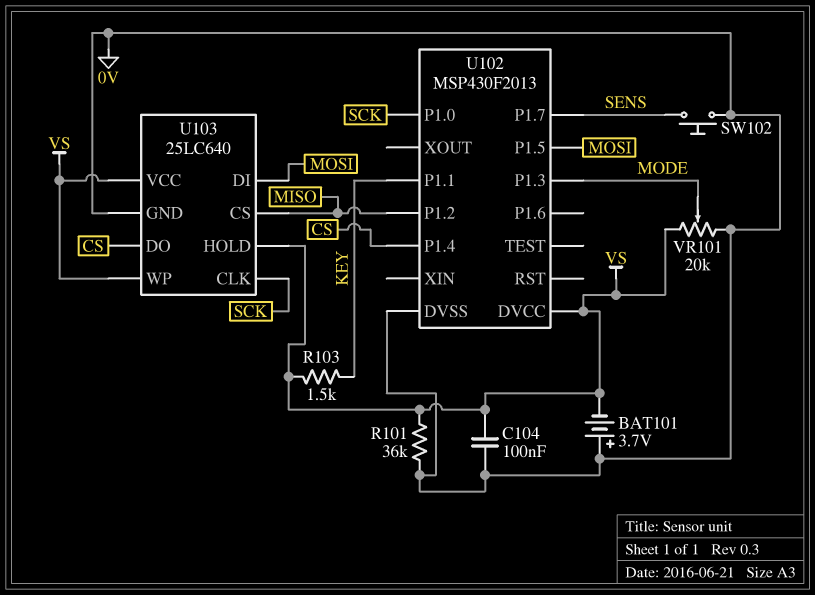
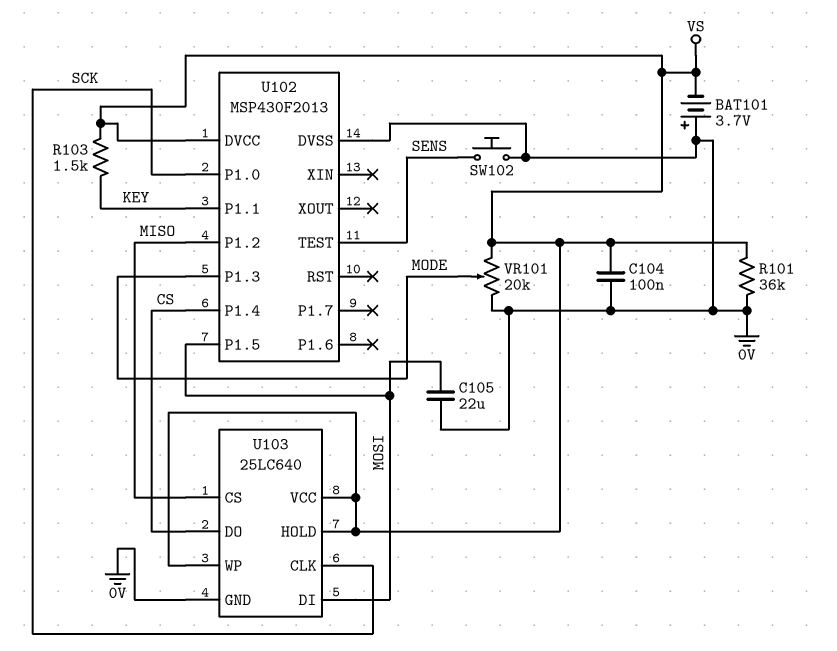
C105: none -> 22uF (0V, MOSI)
U102 pin P1.7: SENS -> none
U102 pin TEST: none -> SENS

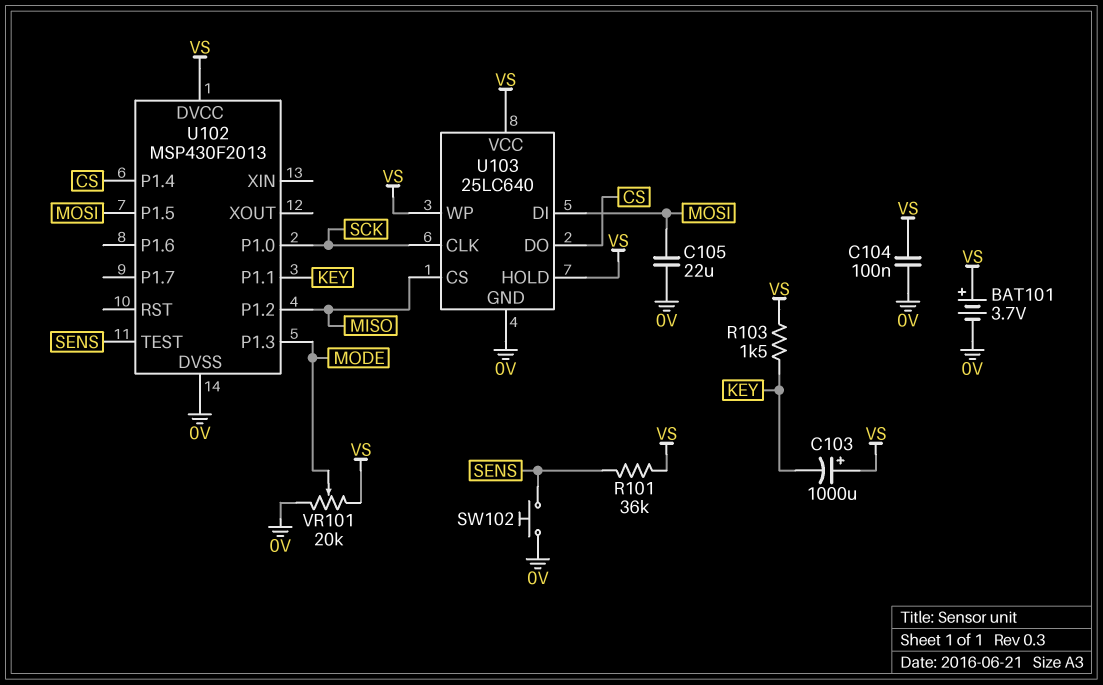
BAT101: 3.7V (plus 0V, minus VS) -> 3.7V (plus VS, minus 0V)
C103: none -> 1000uF (plus VS, minus KEY)
R101: 36k (0V, VS) -> 36k (SENS, VS)

